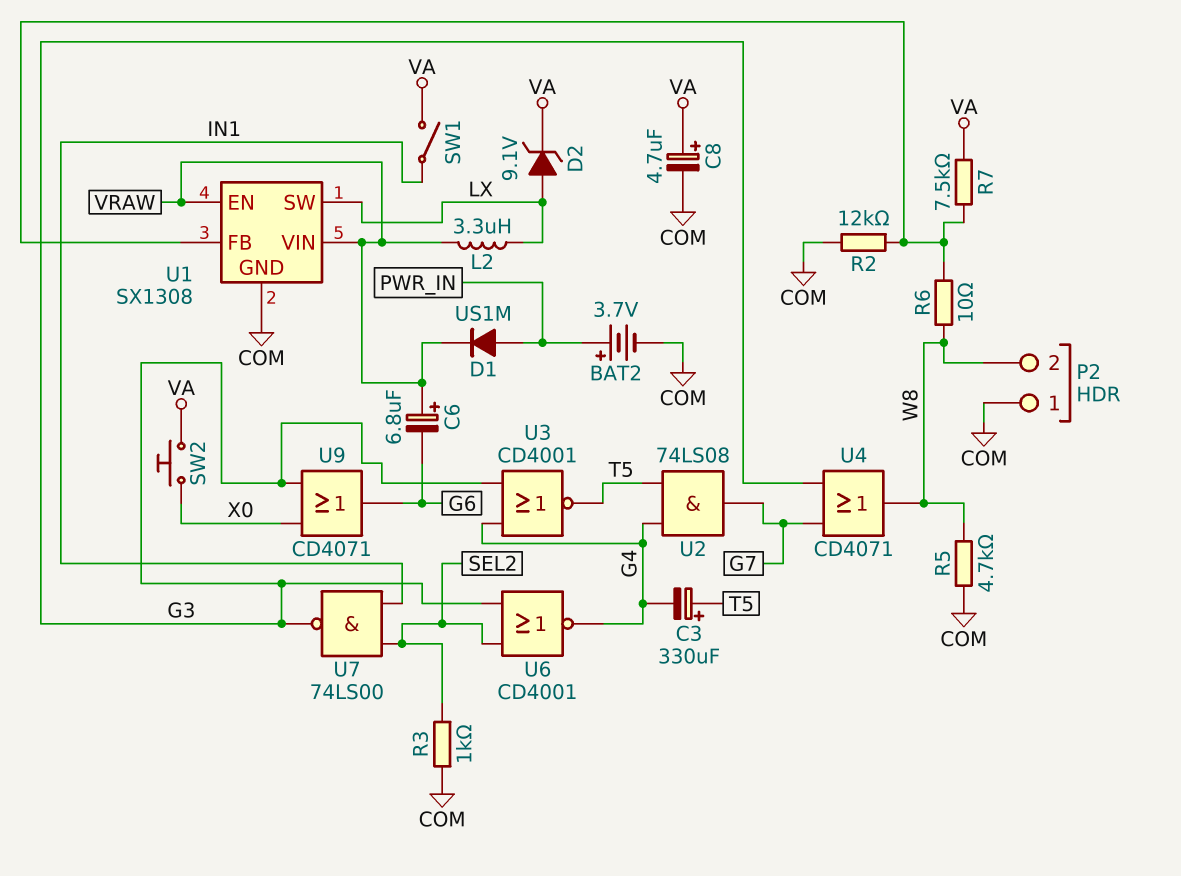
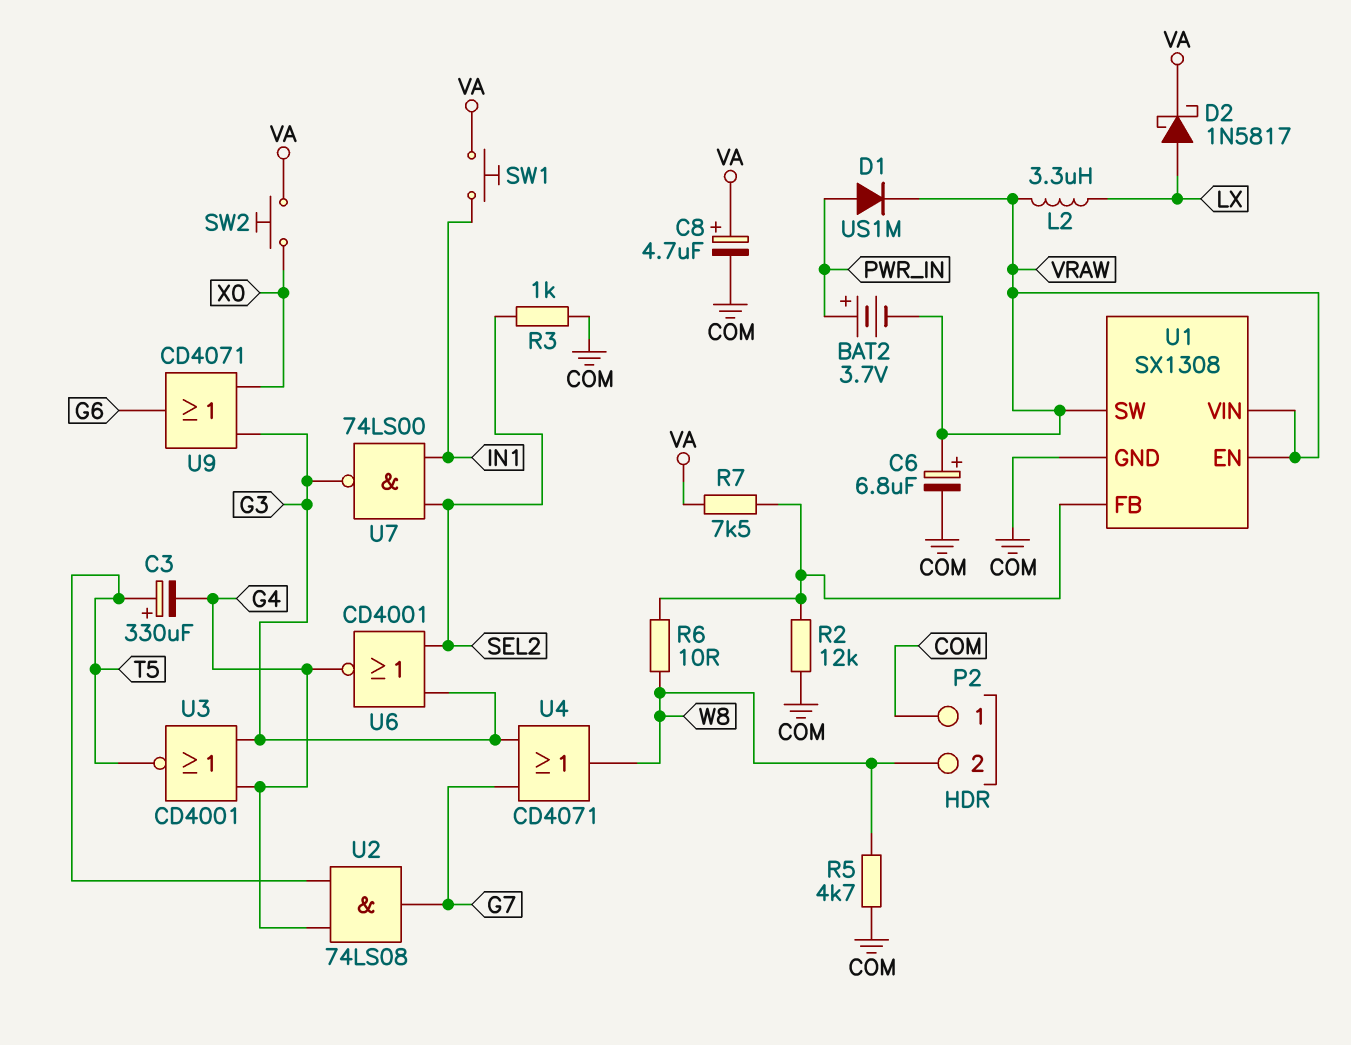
BAT2: 3.7V (plus PWR_IN, minus COM) -> 3.7V (plus PWR_IN, minus VRAW)
C6: 6.8uF (plus VRAW, minus G6) -> 6.8uF (plus VRAW, minus COM)
D2: zener 9.1V (A LX, K VA) -> schottky 1N5817 (A LX, K VA)
SW1: switch (IN1, VA) -> button (IN1, VA)
U1 pin SW: LX -> VRAW

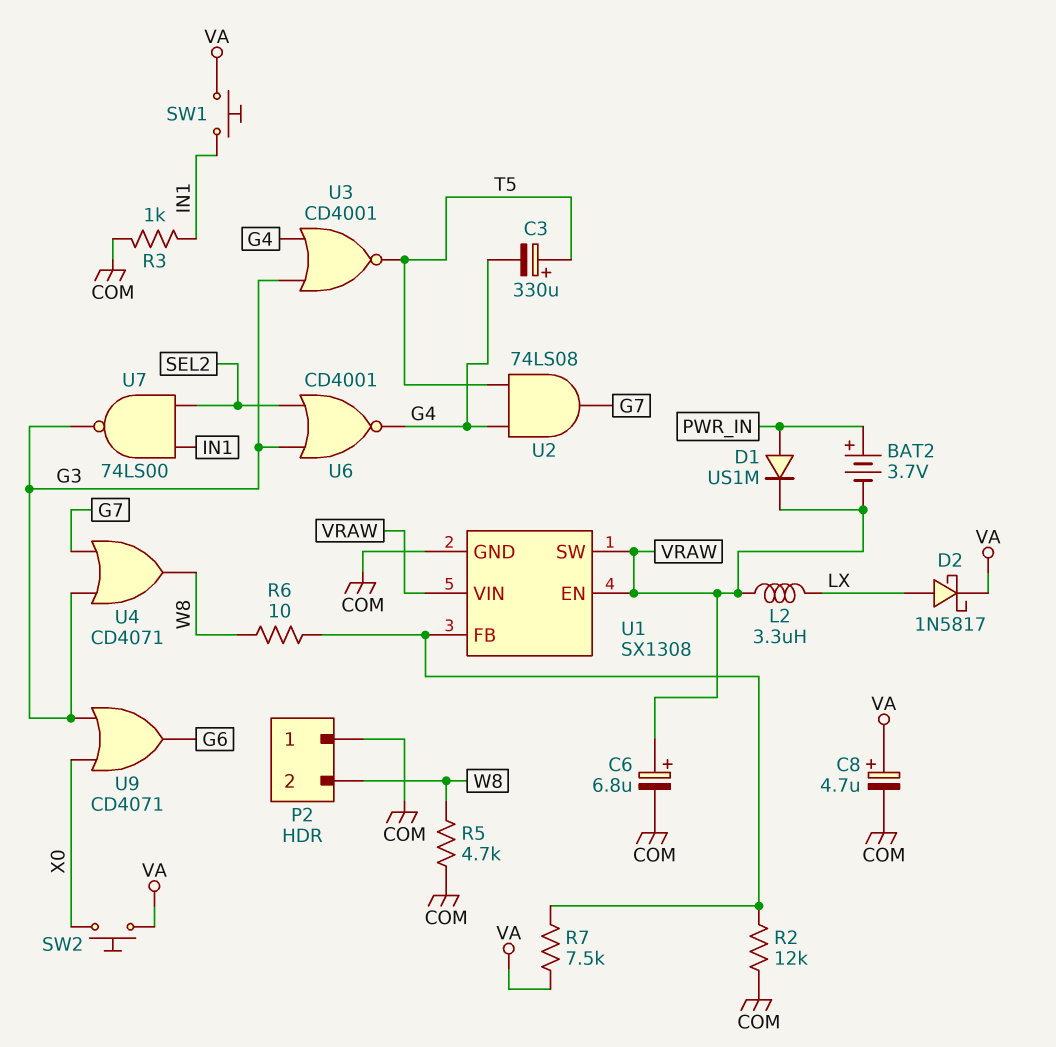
R3: 1k (COM, SEL2) -> 1k (COM, IN1)

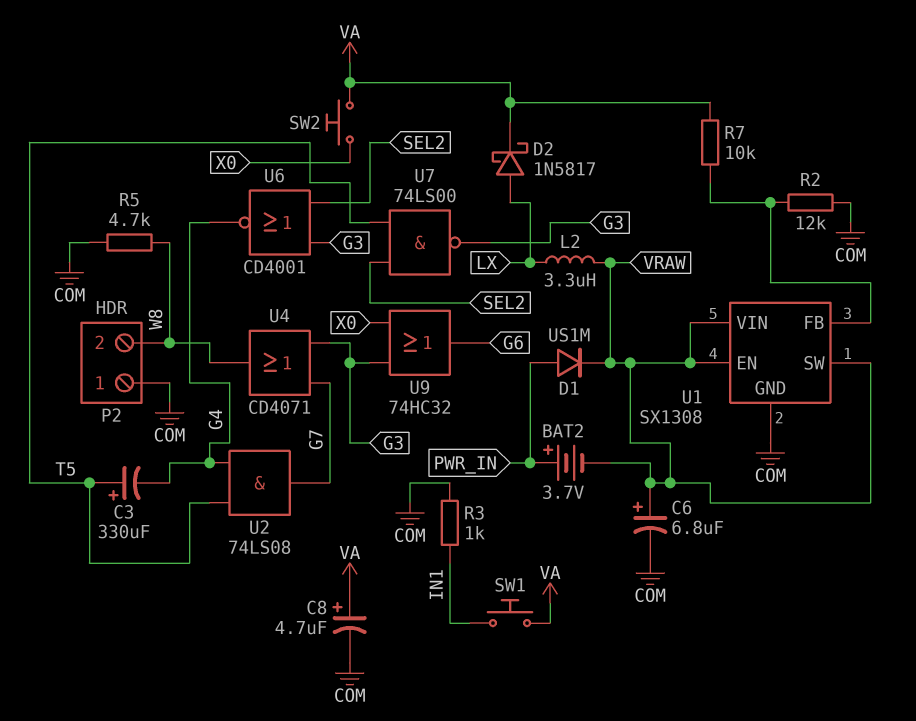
R6: 10 (U1/FB, W8) -> none
R7: 7.5k (U1/FB, VA) -> 10k (U1/FB, VA)
U3: NOR CD4001 (in G3, in G4, out T5) -> none
U7: NAND 74LS00 (in IN1, in SEL2, out G3) -> NAND 74LS00 (in SEL2, in T5, out G3)
U9: OR CD4071 (in G3, in X0, out G6) -> OR 74HC32 (in G3, in X0, out G6)

